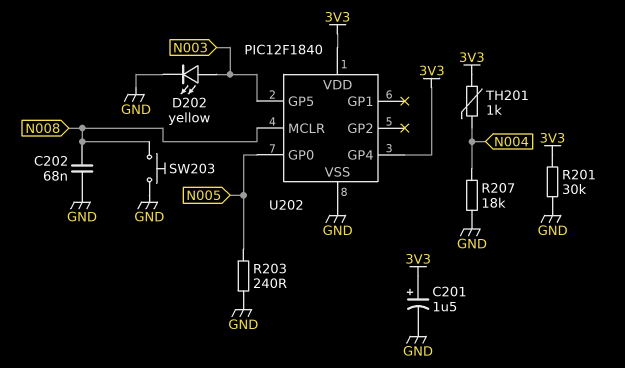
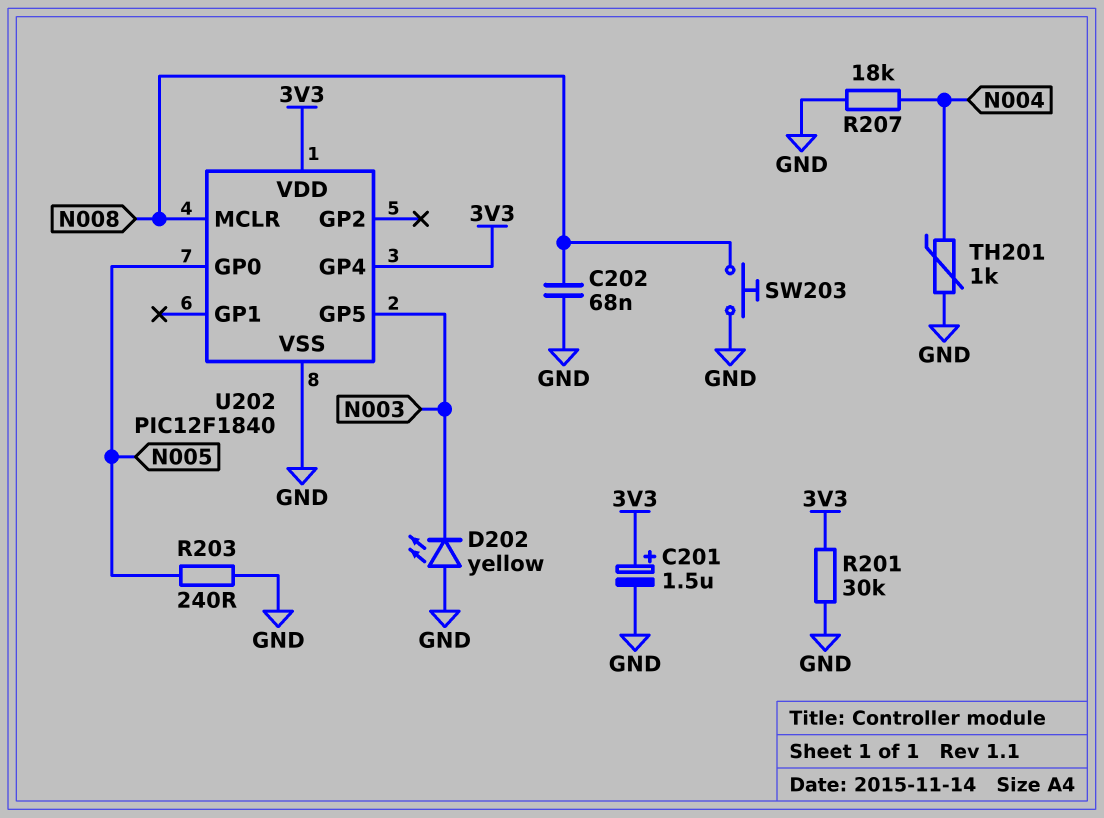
D202: LED yellow (A N003, K GND) -> LED yellow (A GND, K N003)
TH201: 1k (3V3, N004) -> 1k (GND, N004)

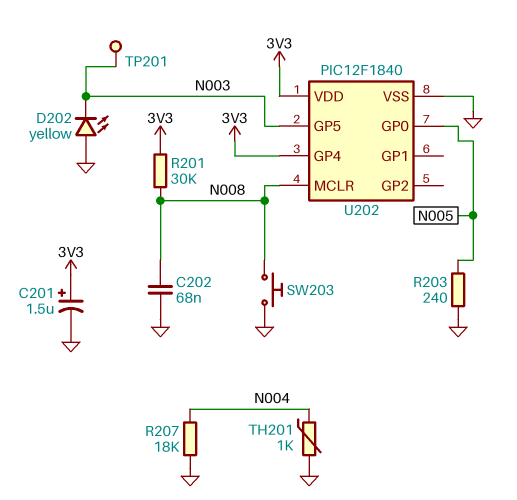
R201: 30k (3V3, GND) -> 30k (3V3, N008)
TP201: none -> test point (N003)

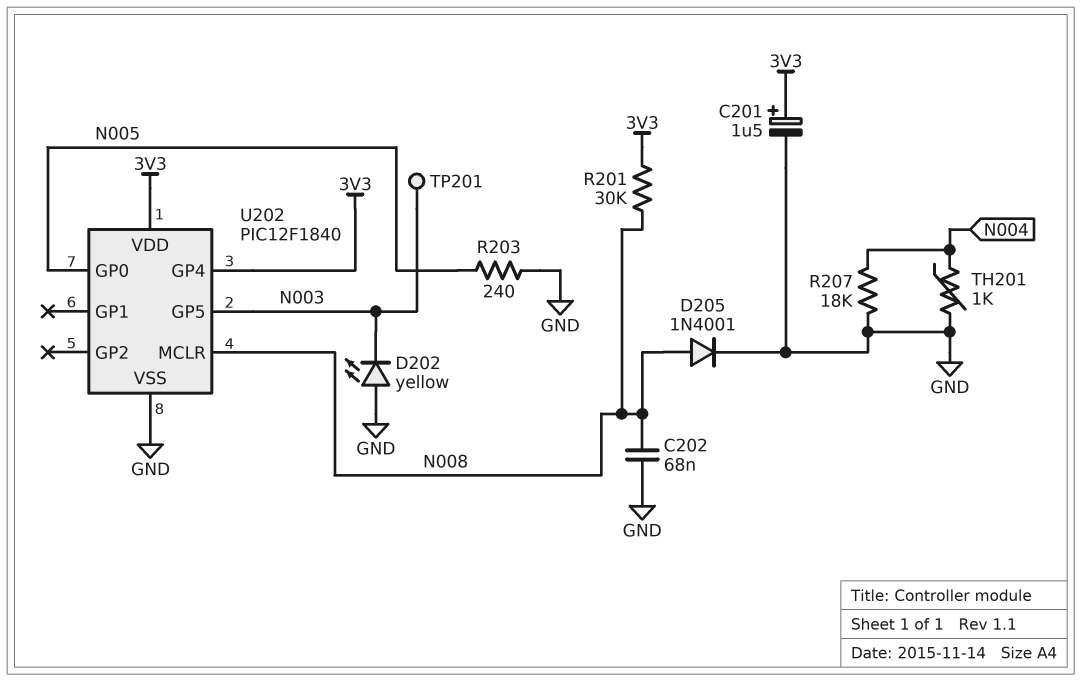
D205: none -> diode 1N4001 (A N008, K GND)
SW203: button (GND, N008) -> none

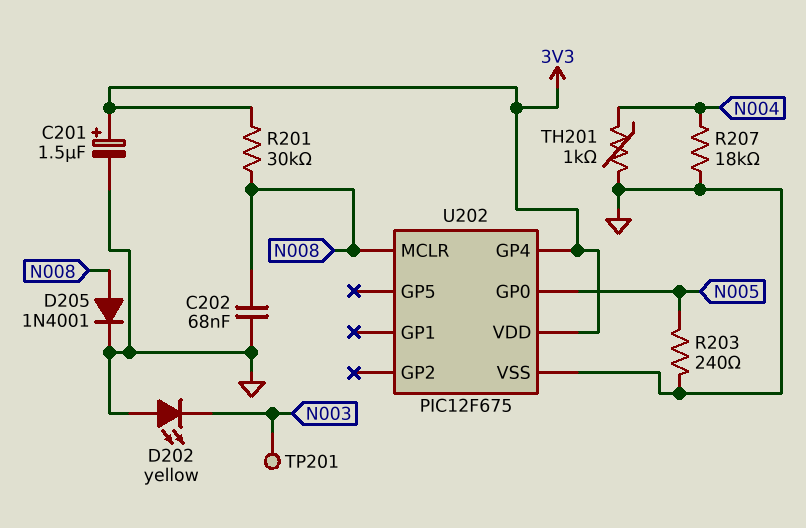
U202: PIC12F1840 -> PIC12F675
U202 pin GP5: N003 -> none

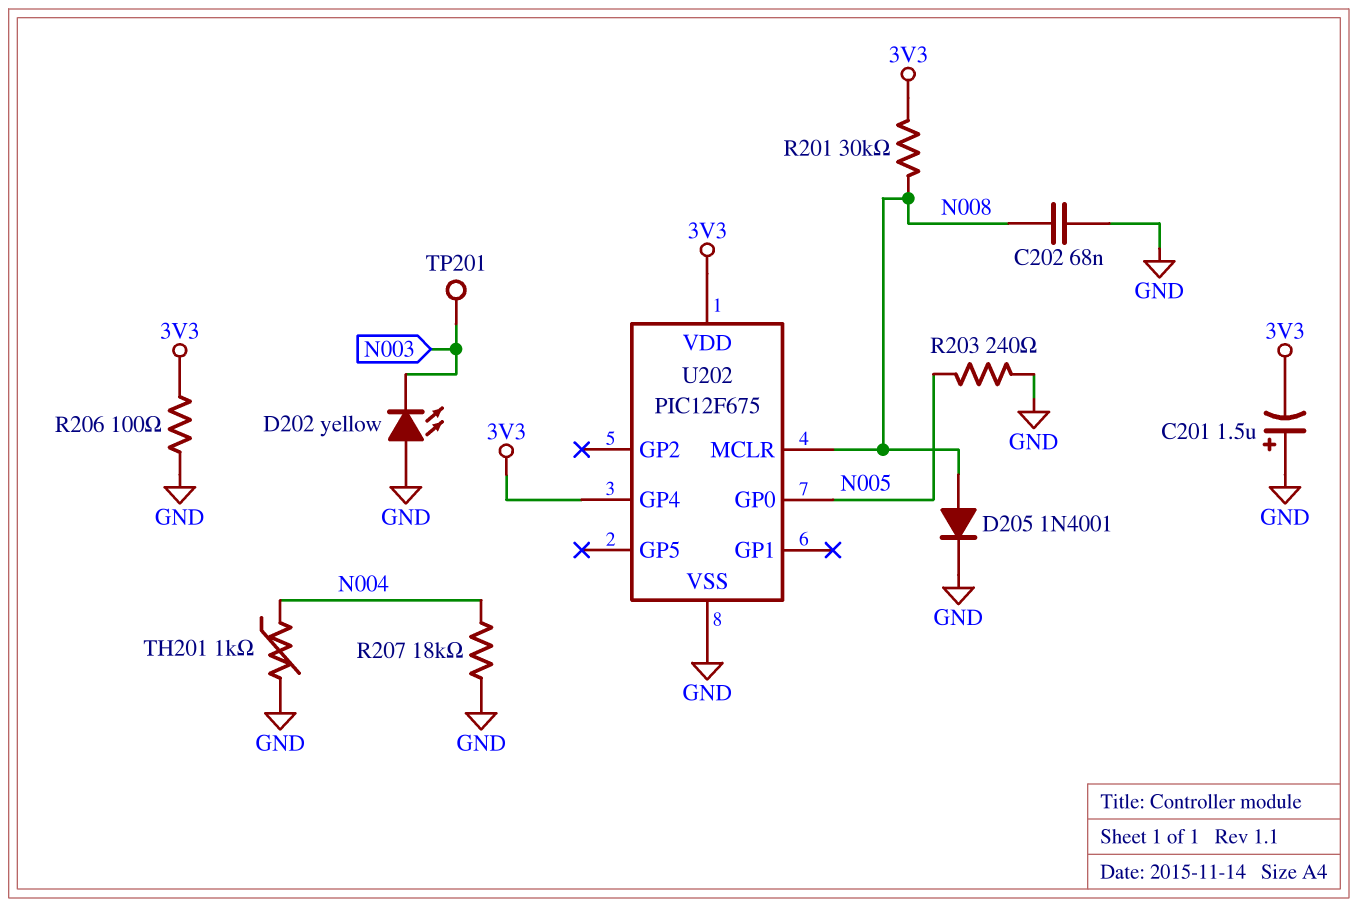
C201: 1.5uF (plus 3V3, minus GND) -> 1.5uF (plus GND, minus 3V3)
R206: none -> 100 (3V3, GND)

